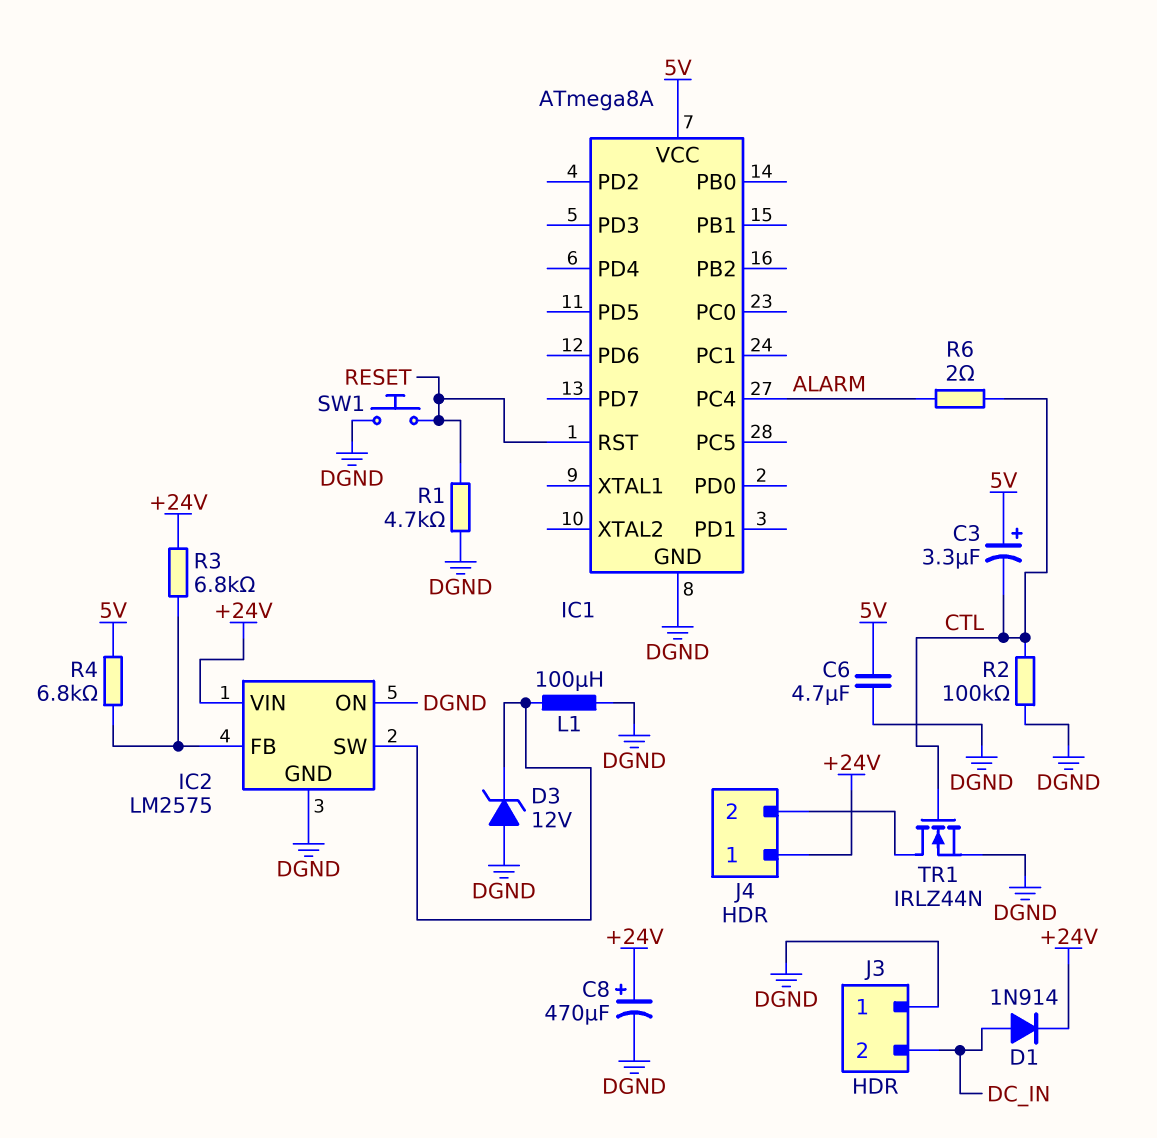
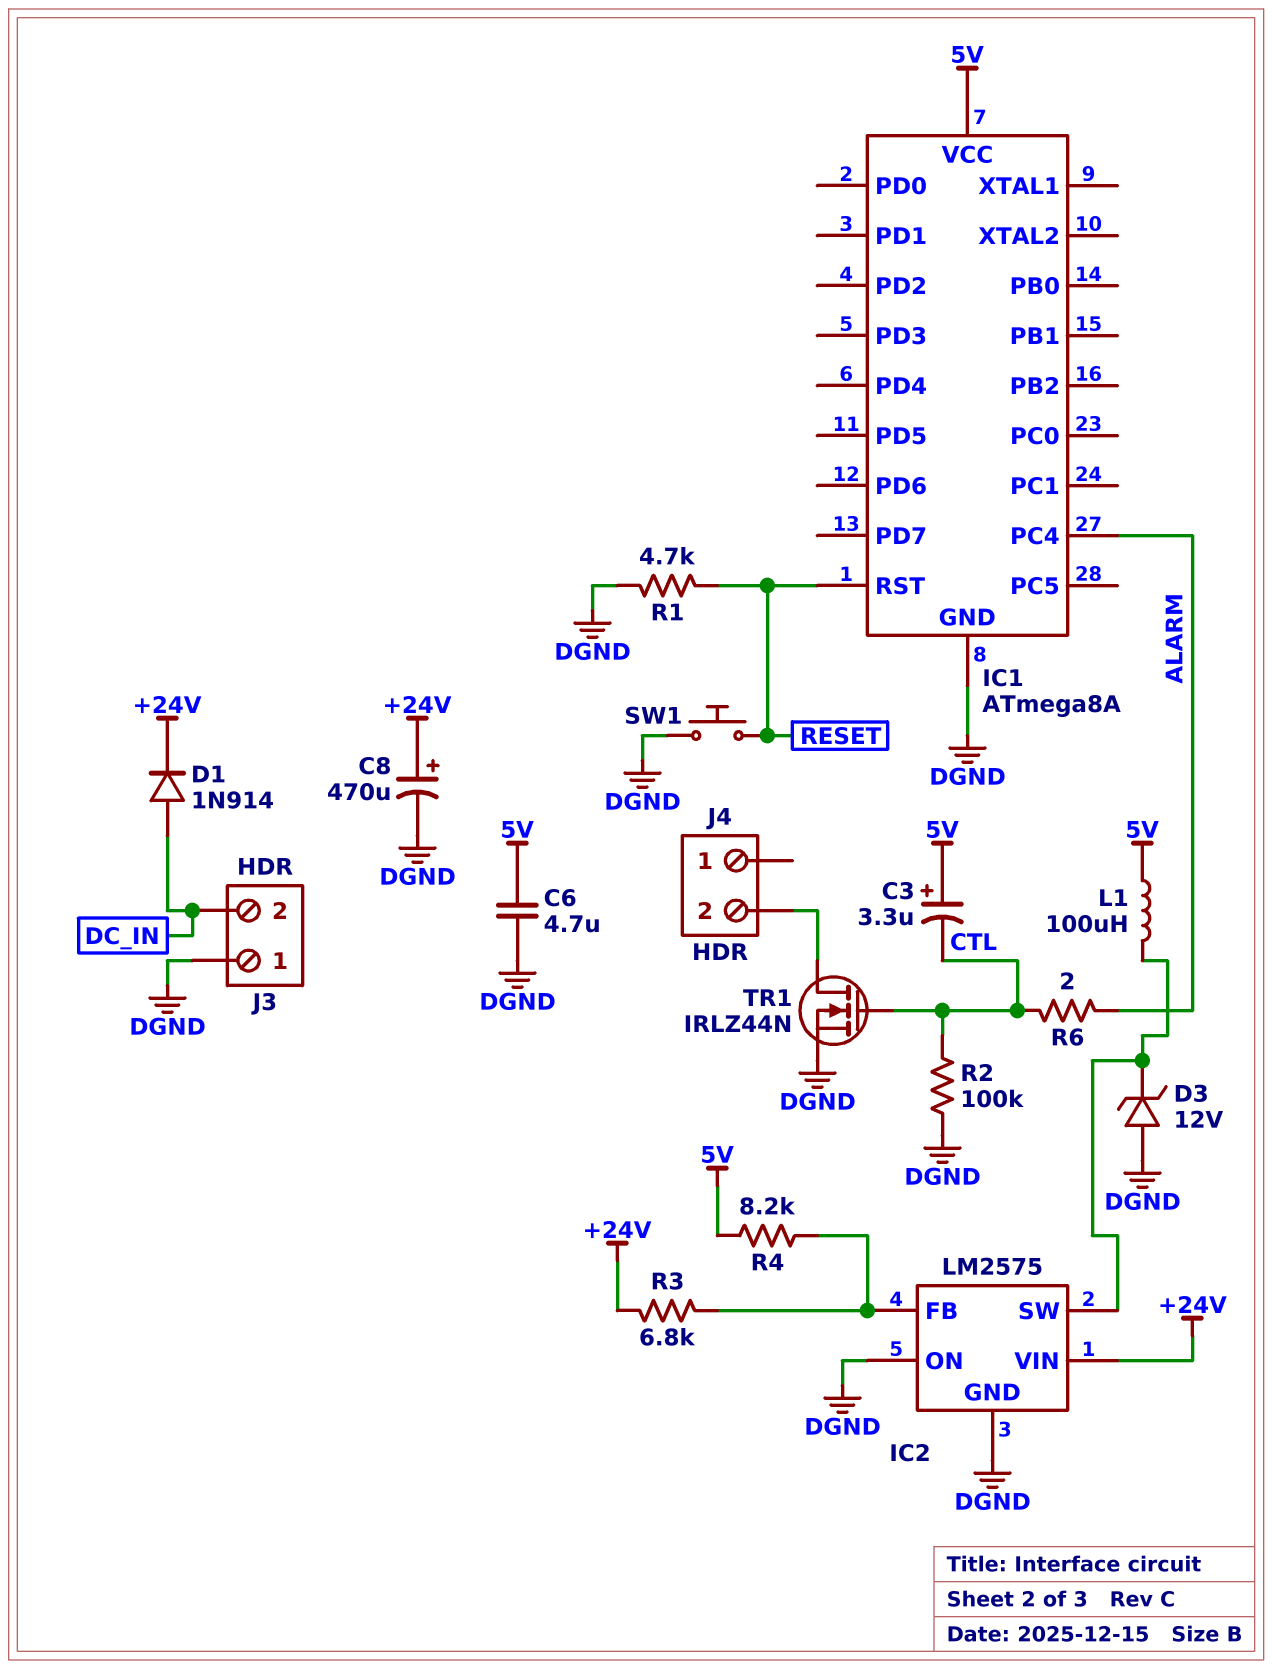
J4 pin 1: +24V -> none
L1: 100uH (DGND, IC2/SW) -> 100uH (5V, IC2/SW)
R4: 6.8k (5V, IC2/FB) -> 8.2k (5V, IC2/FB)

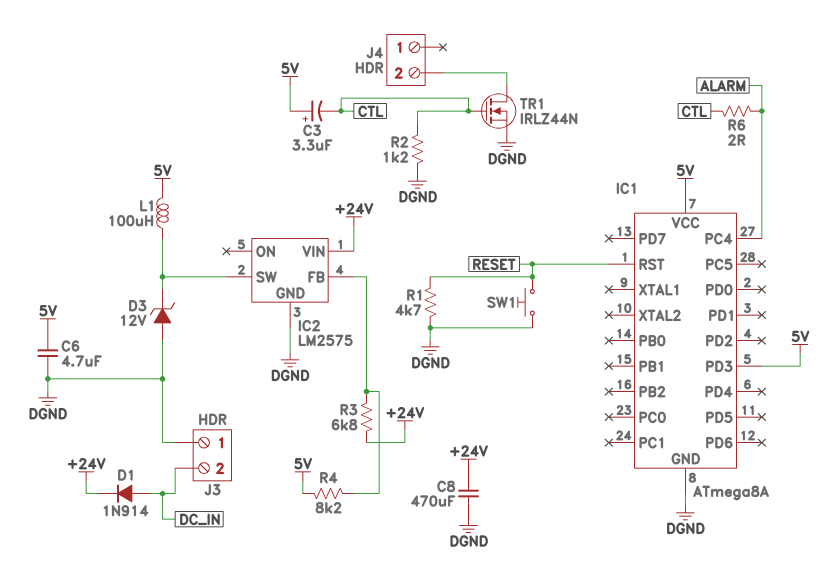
C8: 470uF (plus +24V, minus DGND) -> 470uF (+24V, DGND)
IC1 pin PD3: none -> 5V
IC2 pin ON: DGND -> none
R2: 100k (CTL, DGND) -> 1.2k (CTL, DGND)

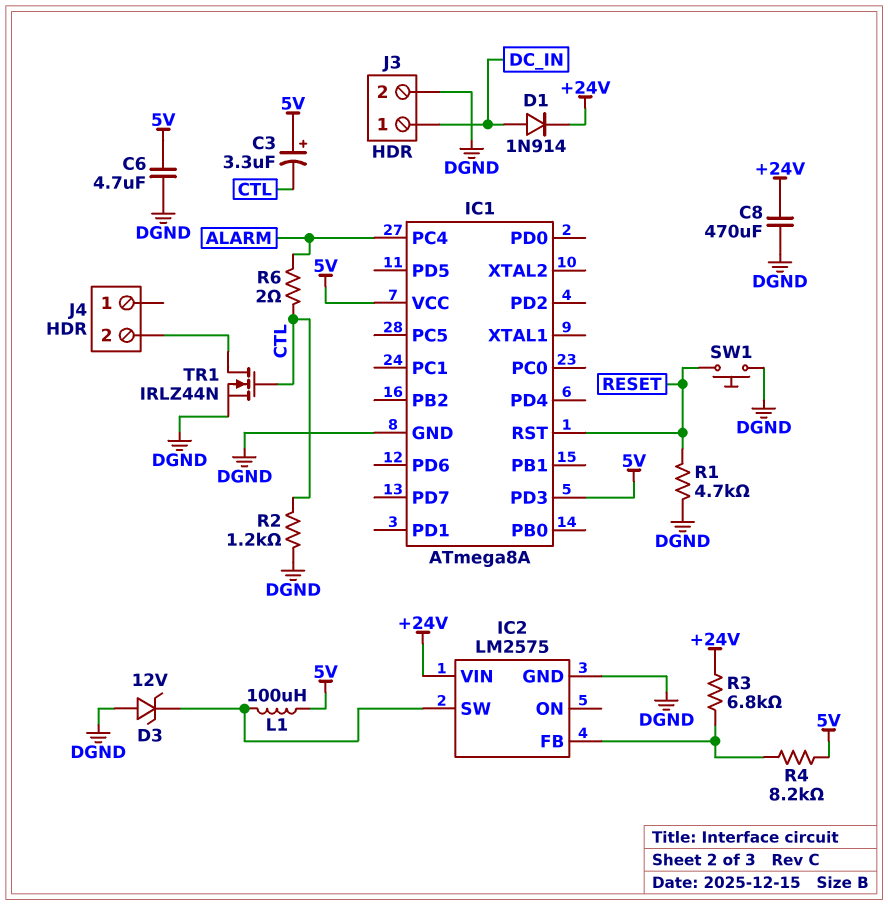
J3 pin 1: DGND -> DC_IN
J3 pin 2: DC_IN -> DGND

